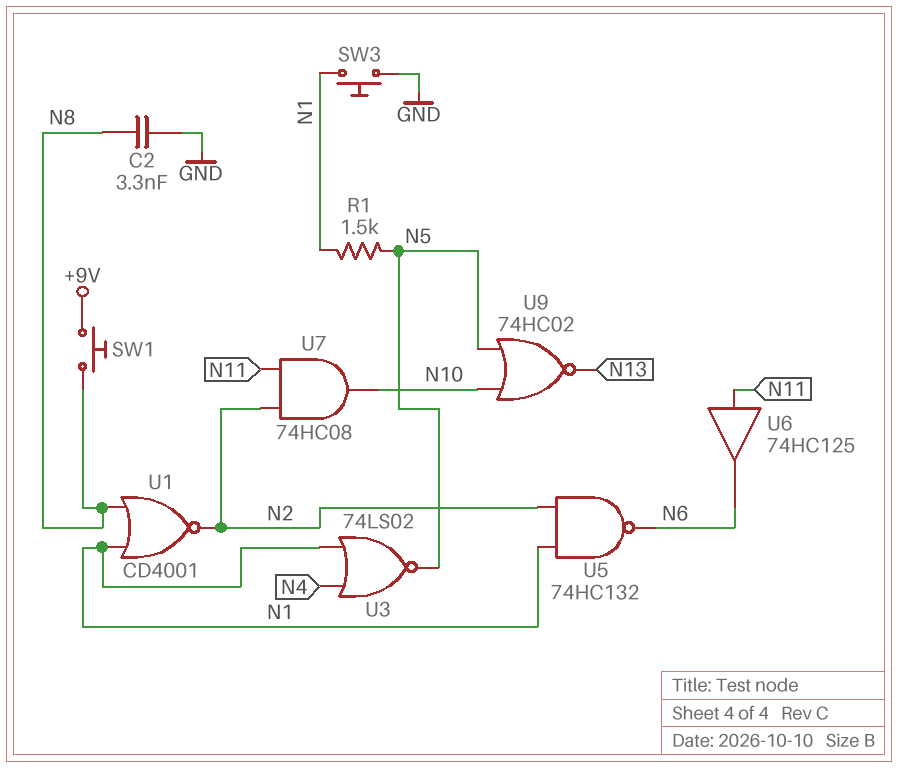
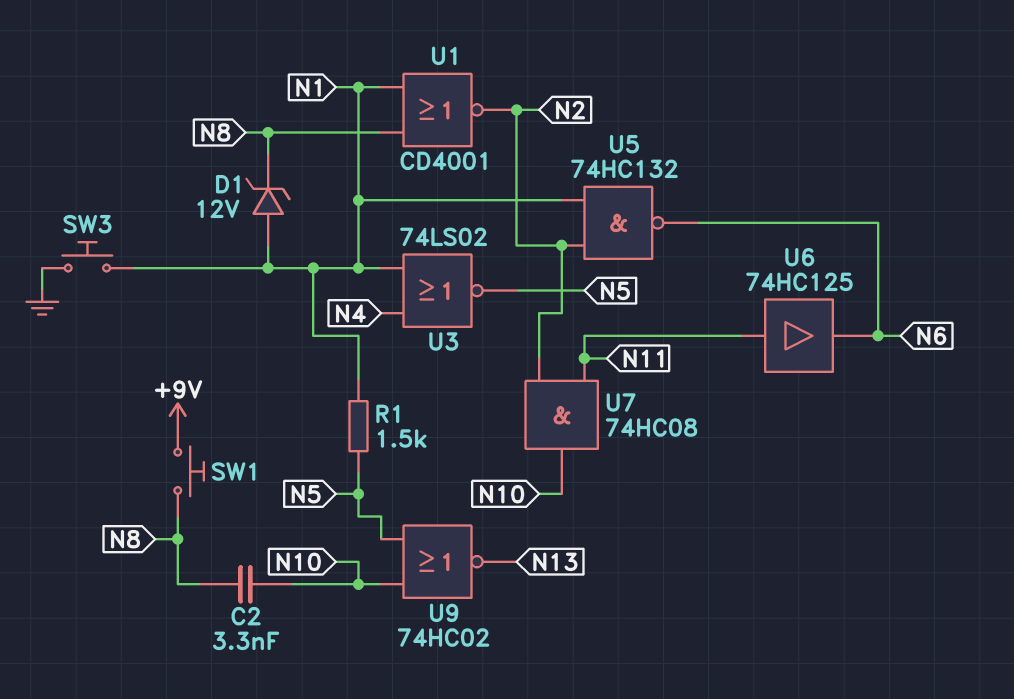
C2: 3.3nF (GND, N8) -> 3.3nF (N8, N10)
D1: none -> zener 12V (A N1, K N8)

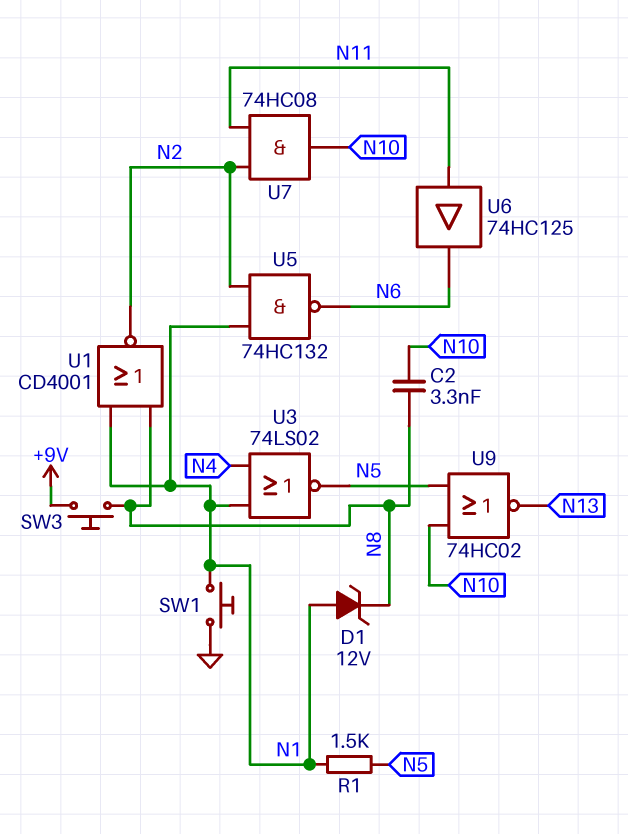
SW1: button (+9V, N8) -> button (GND, N1)
SW3: button (GND, N1) -> button (+9V, N8)

